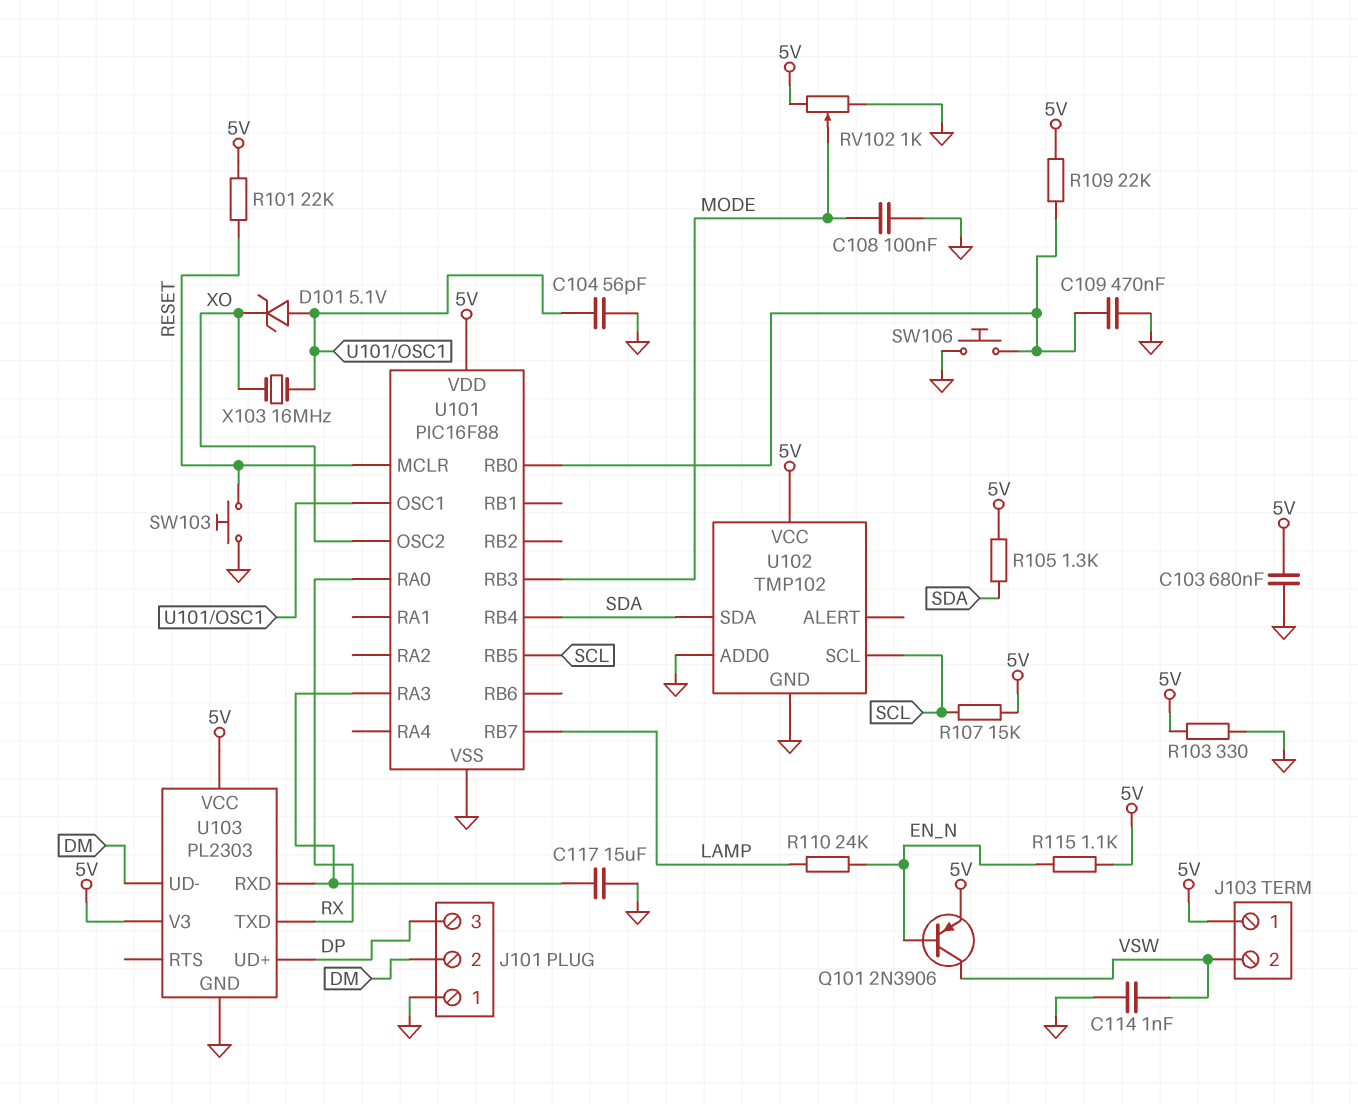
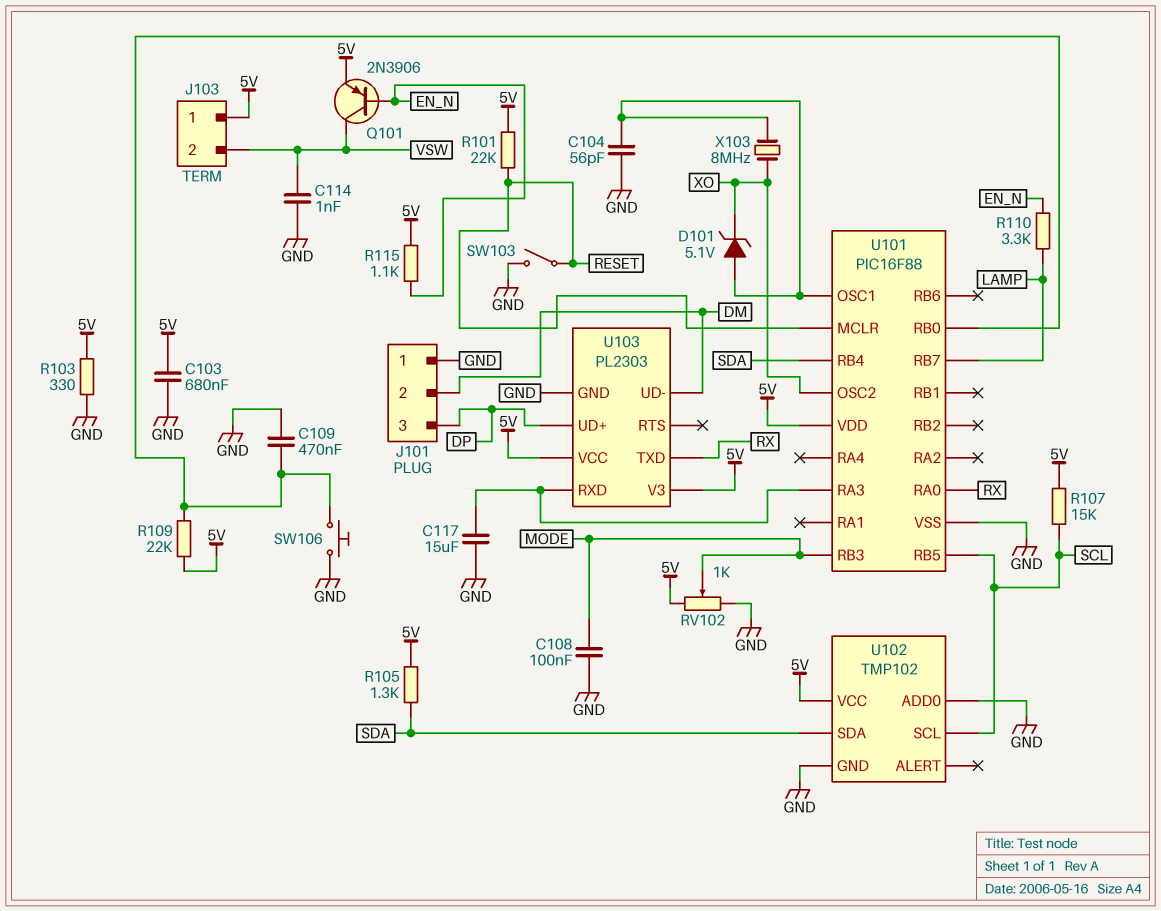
R110: 24k (EN_N, LAMP) -> 3.3k (EN_N, LAMP)
SW103: button (GND, RESET) -> switch (GND, RESET)
X103: 16MHz (U101/OSC1, XO) -> 8MHz (U101/OSC1, XO)

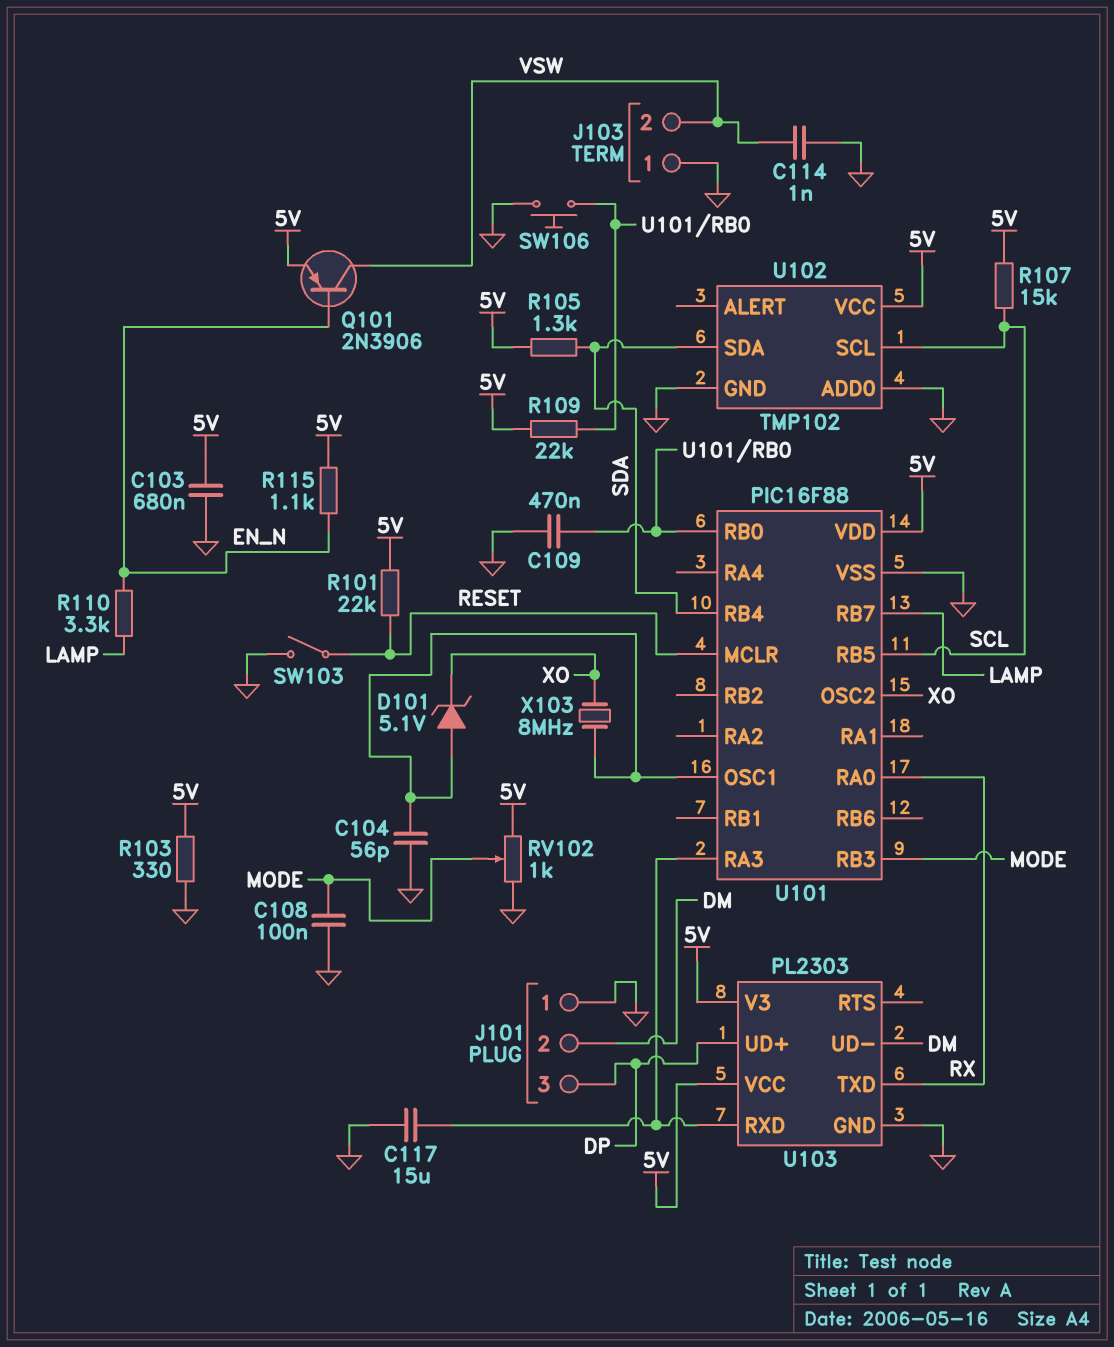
J103 pin 1: 5V -> GND

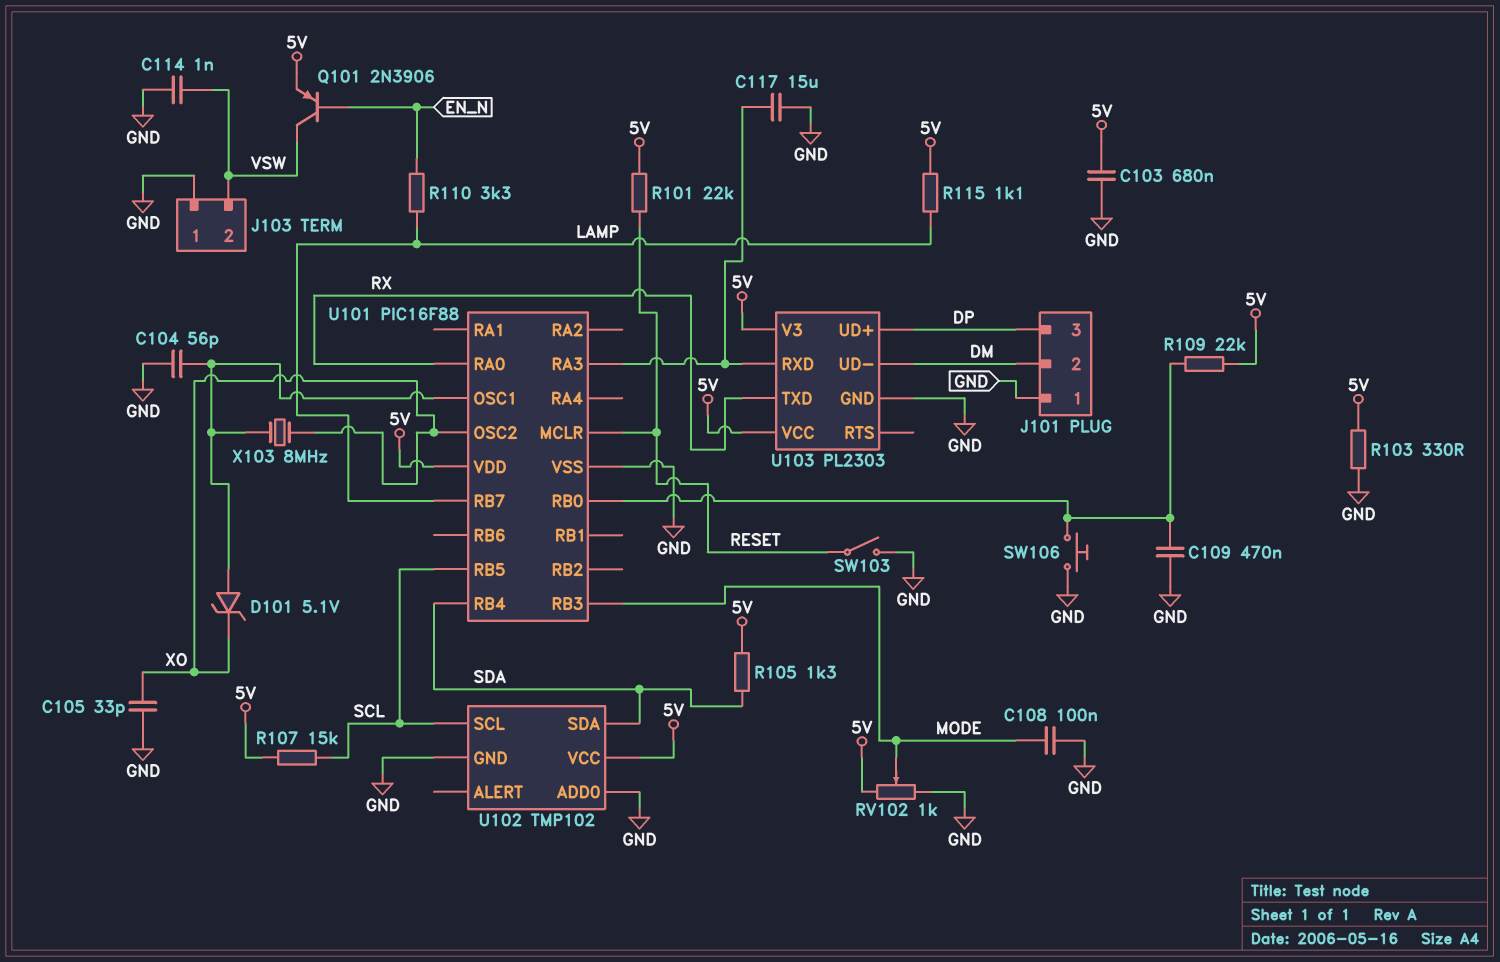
C105: none -> 33pF (GND, XO)
R115: 1.1k (5V, EN_N) -> 1.1k (5V, LAMP)

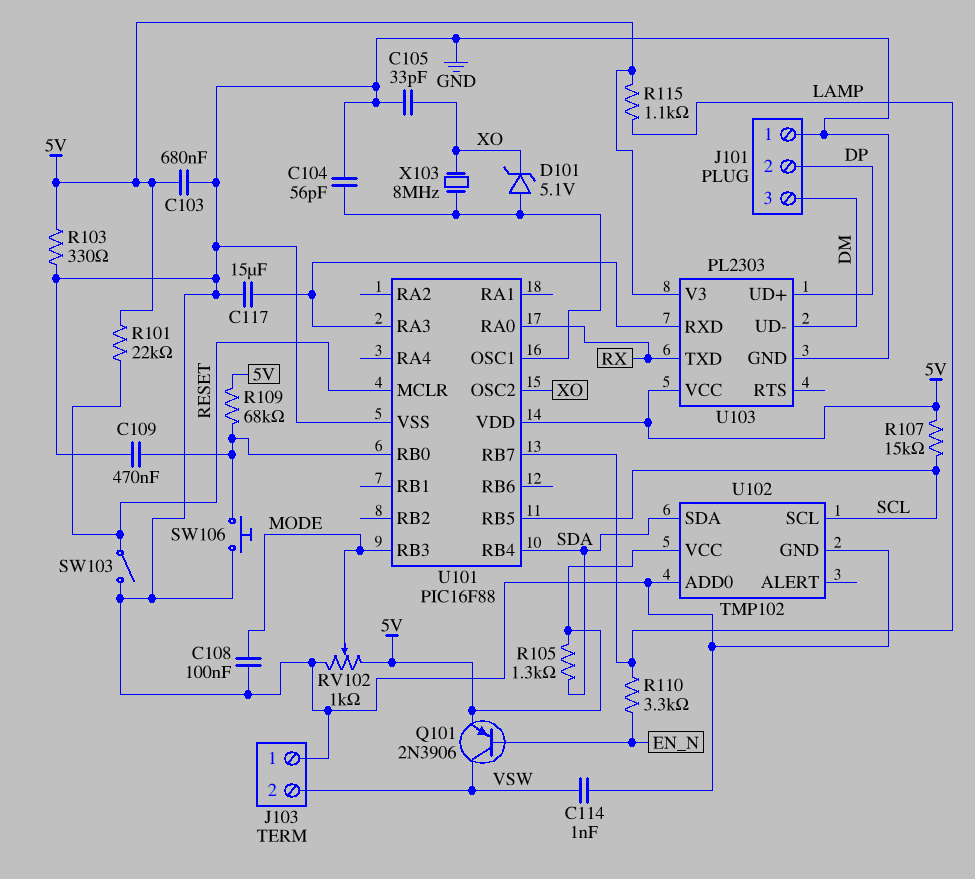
J101 pin 2: DM -> DP
J101 pin 3: DP -> DM
R109: 22k (5V, U101/RB0) -> 68k (5V, U101/RB0)

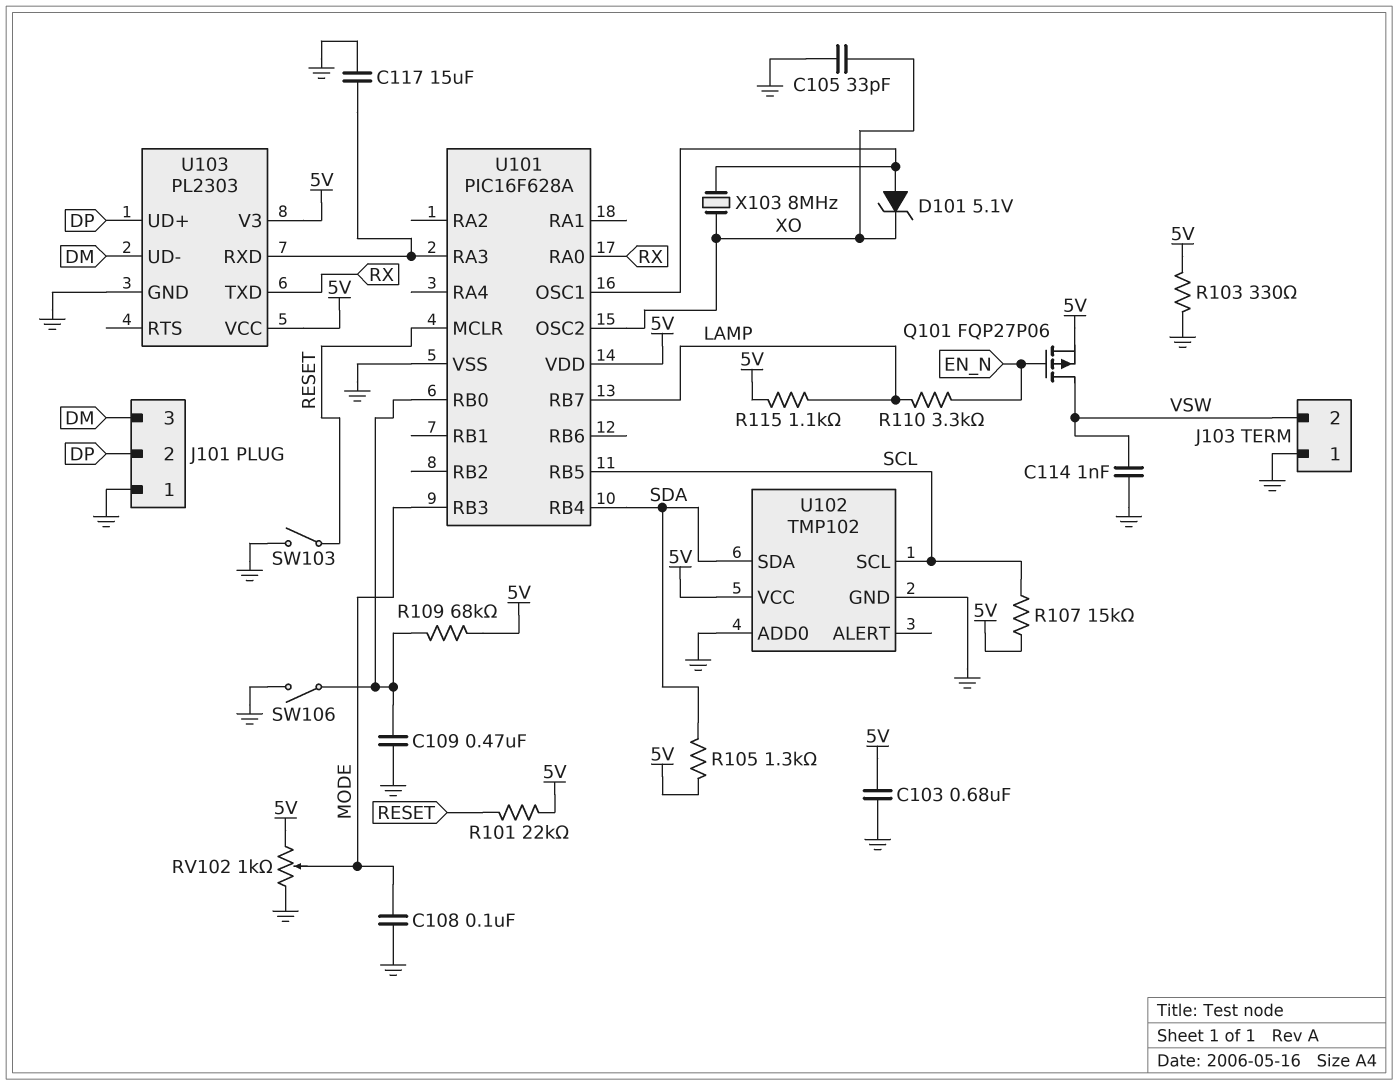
C104: 56pF (GND, U101/OSC1) -> none
Q101: PNP 2N3906 (B EN_N, C VSW, E 5V) -> PMOS FQP27P06 (G EN_N, D VSW, S 5V)
SW106: button (GND, U101/RB0) -> switch (GND, U101/RB0)
U101: PIC16F88 -> PIC16F628A

